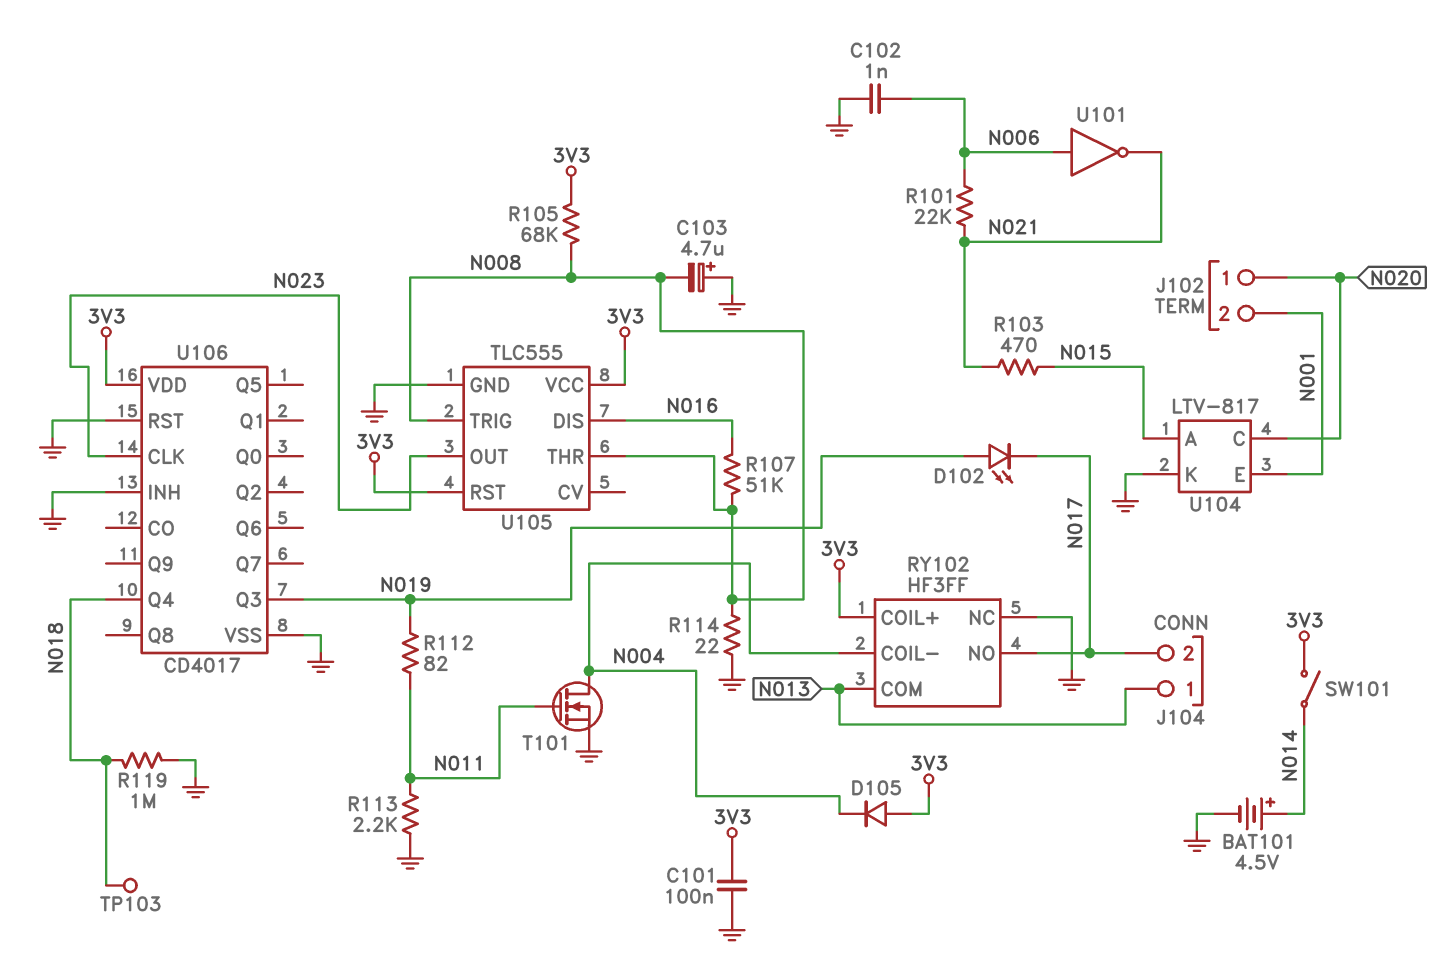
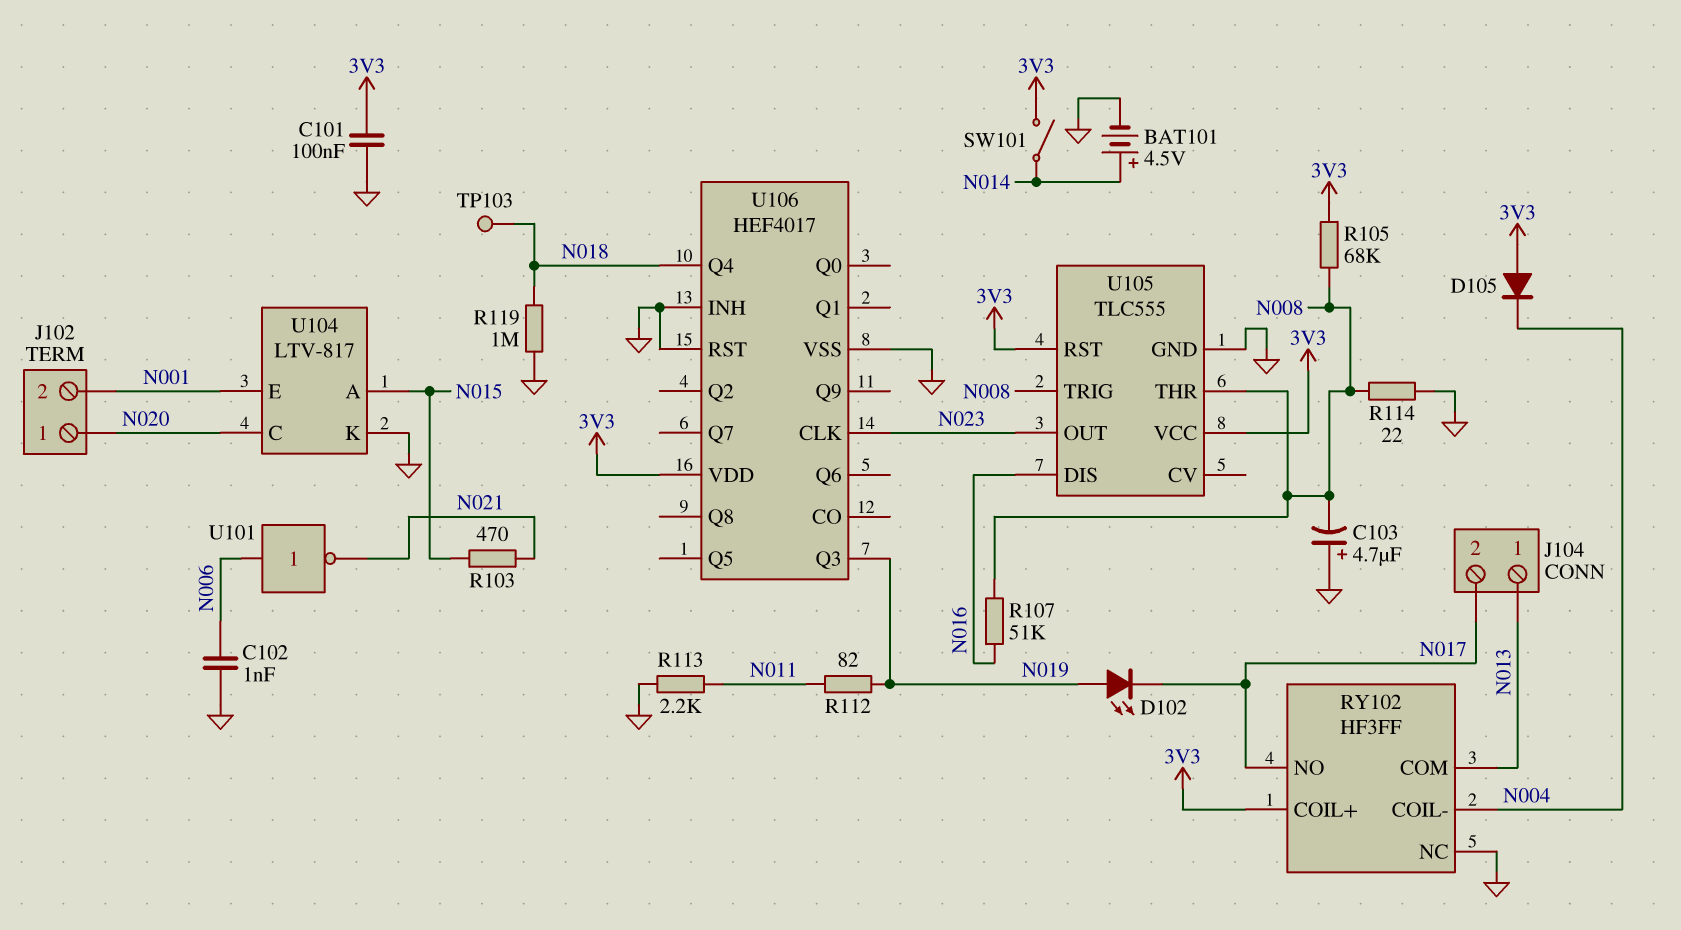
R101: 22k (N006, N021) -> none
T101: NMOS (G N011, D N004, S GND) -> none
U106: CD4017 -> HEF4017

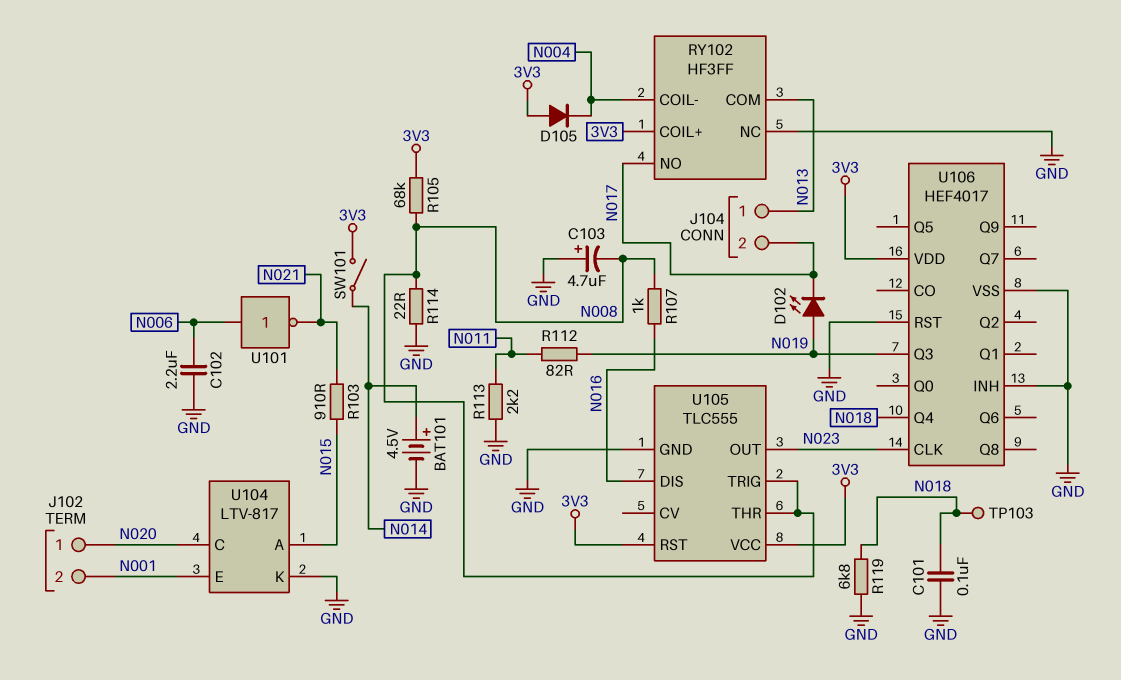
C101: 100nF (3V3, GND) -> 100nF (GND, N018)
C102: 1nF (GND, N006) -> 2.2uF (GND, N006)
R103: 470 (N015, N021) -> 910 (N015, N021)
R107: 51k (N008, N016) -> 1k (N008, N016)
R119: 1M (GND, N018) -> 6.8k (GND, N018)

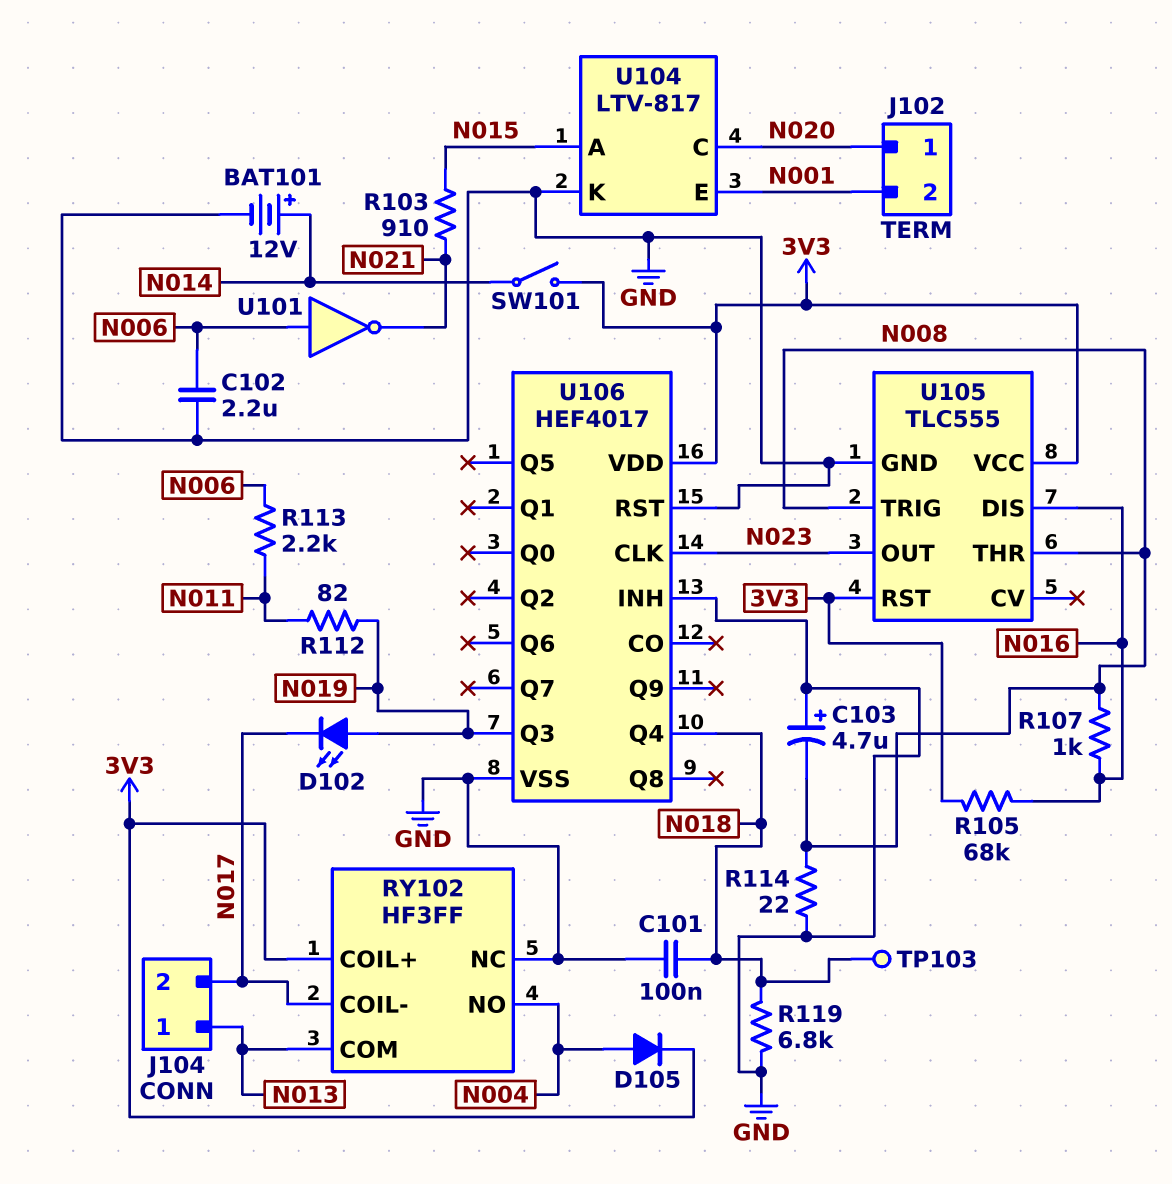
BAT101: 4.5V (plus N014, minus GND) -> 12V (plus N014, minus GND)
D105: diode (A 3V3, K N004) -> diode (A N004, K 3V3)
R105: 68k (3V3, N008) -> 68k (3V3, N016)
R113: 2.2k (GND, N011) -> 2.2k (N006, N011)
RY102 pin COIL-: N004 -> N017
RY102 pin NO: N017 -> N004

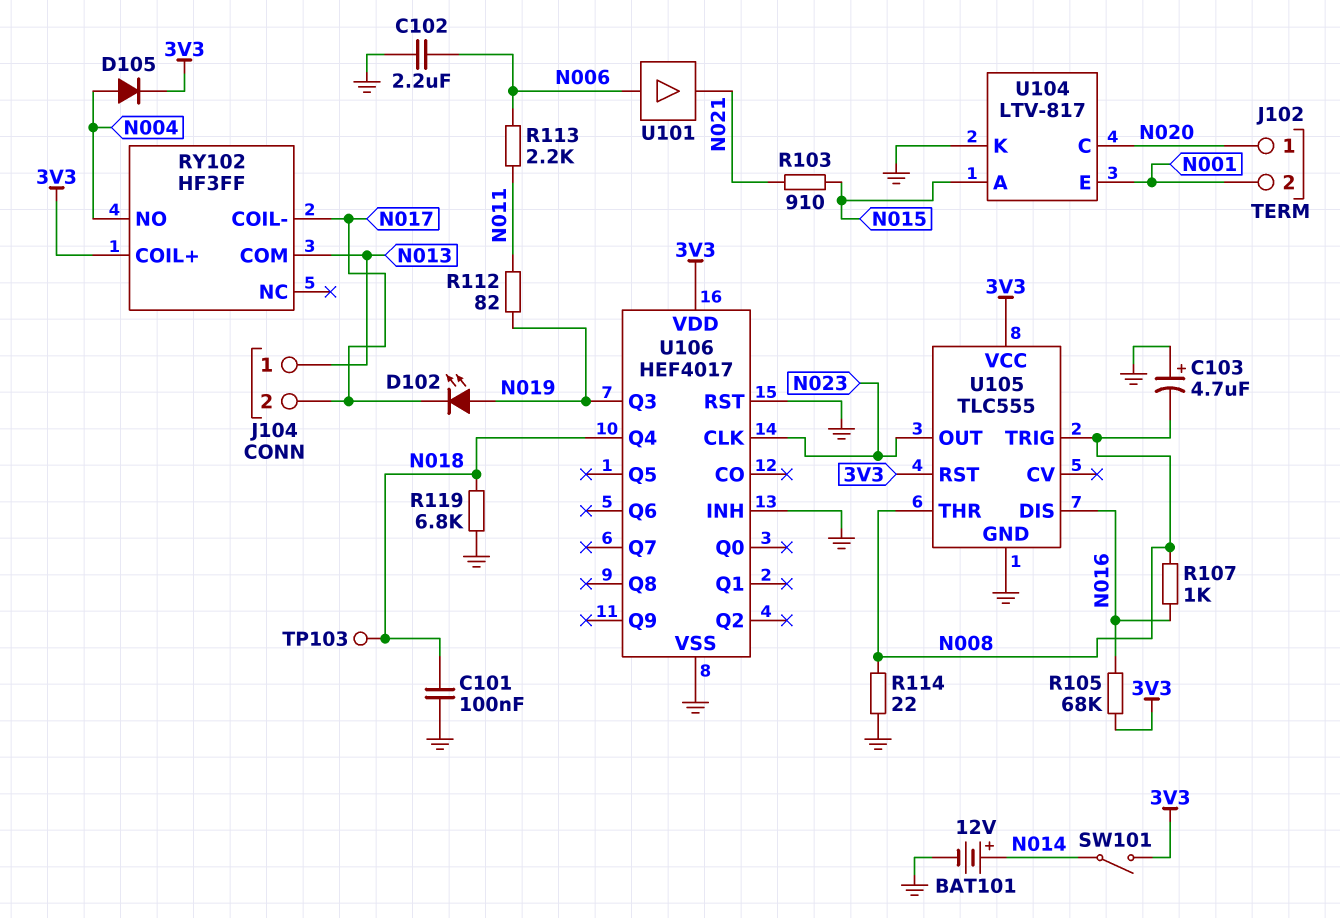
RY102 pin NC: GND -> none
U101: NOT (in N006, out N021) -> buffer (in N006, out N021)

